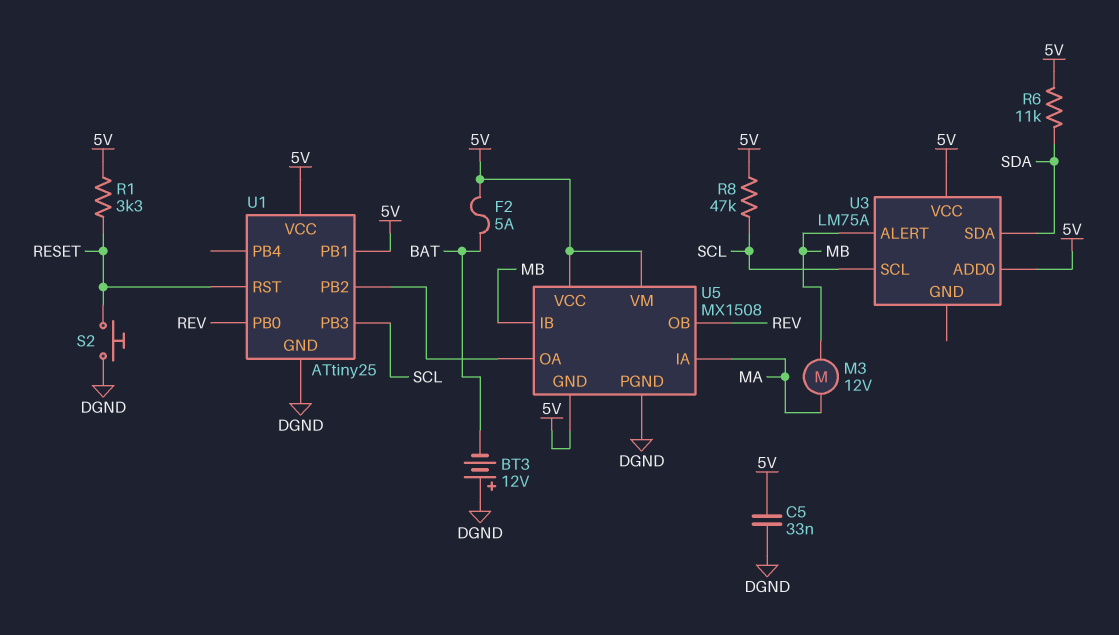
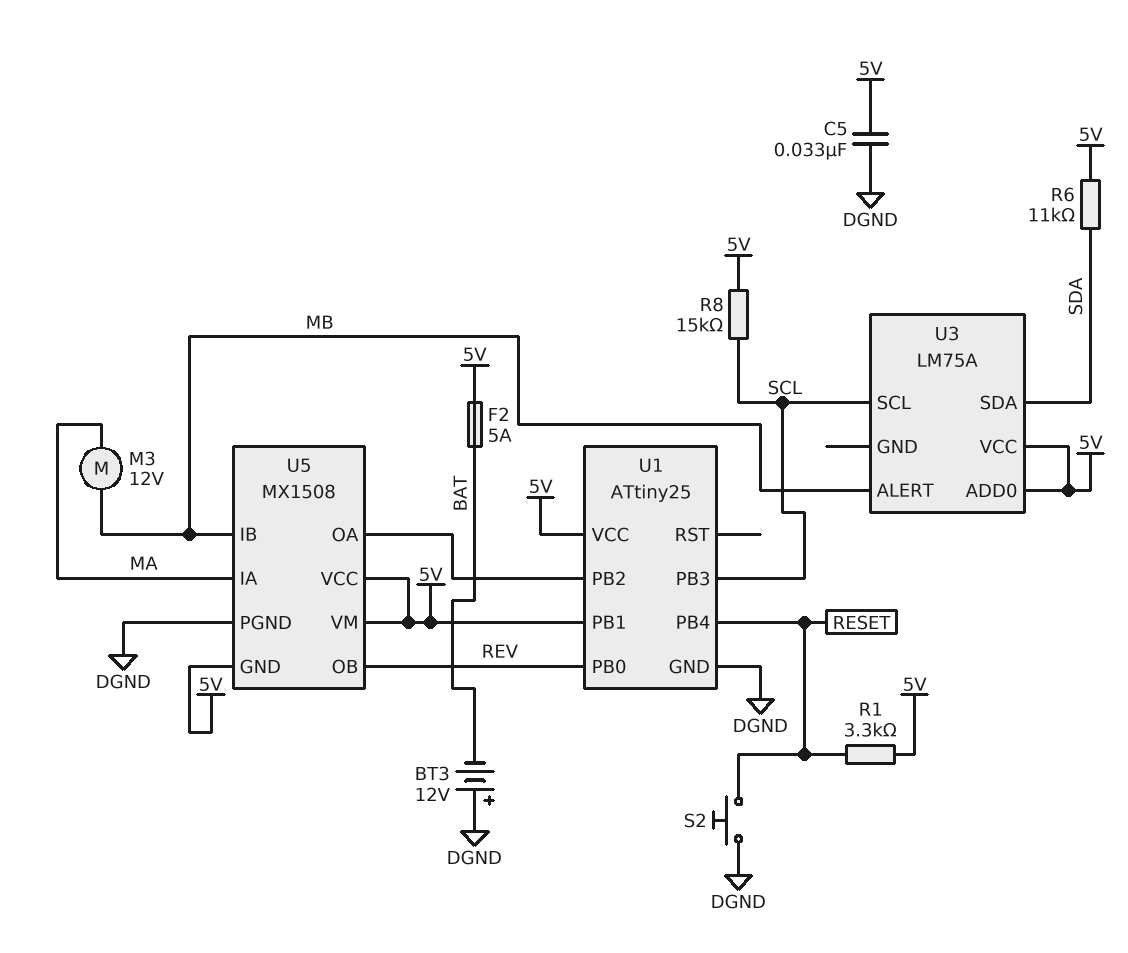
R8: 47k (5V, SCL) -> 15k (5V, SCL)
U1 pin PB4: none -> RESET
U1 pin RST: RESET -> none

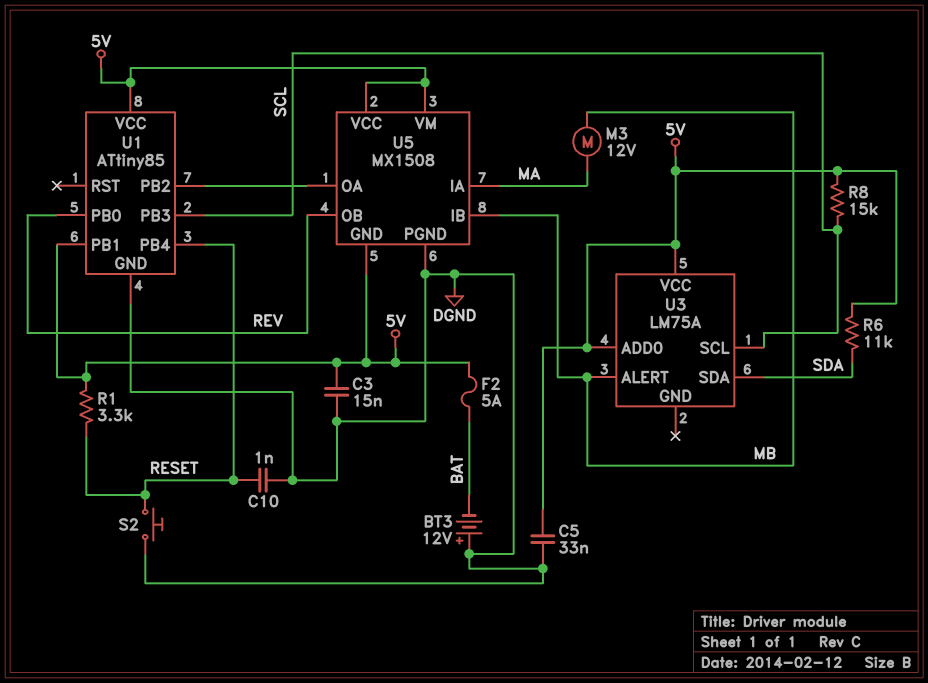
C3: none -> 15nF (5V, DGND)
C10: none -> 1nF (DGND, RESET)
U1: ATtiny25 -> ATtiny85

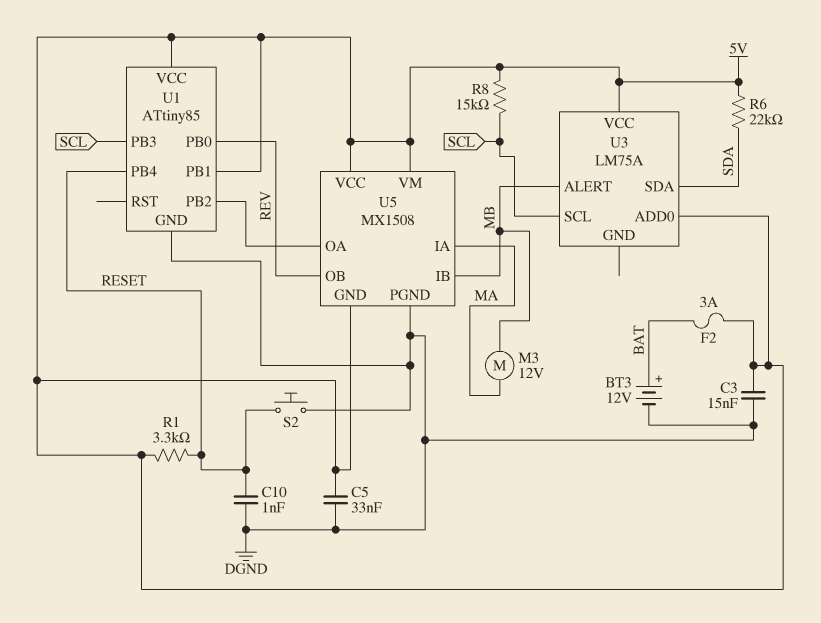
BT3: 12V (plus DGND, minus BAT) -> 12V (plus BAT, minus DGND)
F2: 5A (5V, BAT) -> 3A (5V, BAT)
R6: 11k (5V, SDA) -> 22k (5V, SDA)

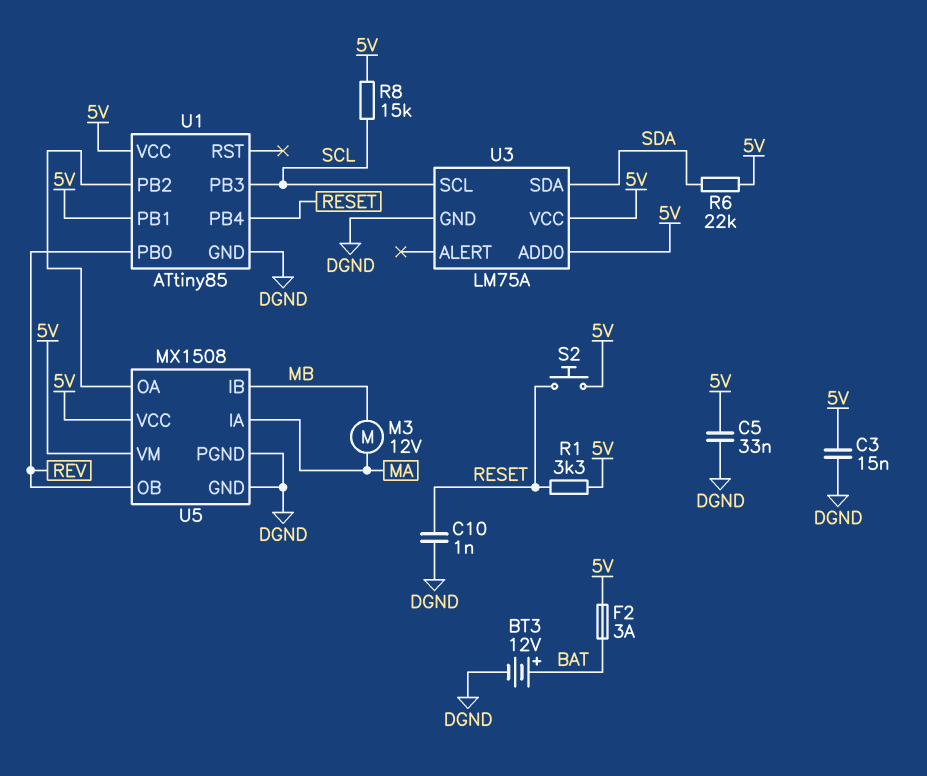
S2: button (DGND, RESET) -> button (5V, RESET)
U3 pin ALERT: MB -> none
U3 pin GND: none -> DGND
U5 pin GND: 5V -> DGND

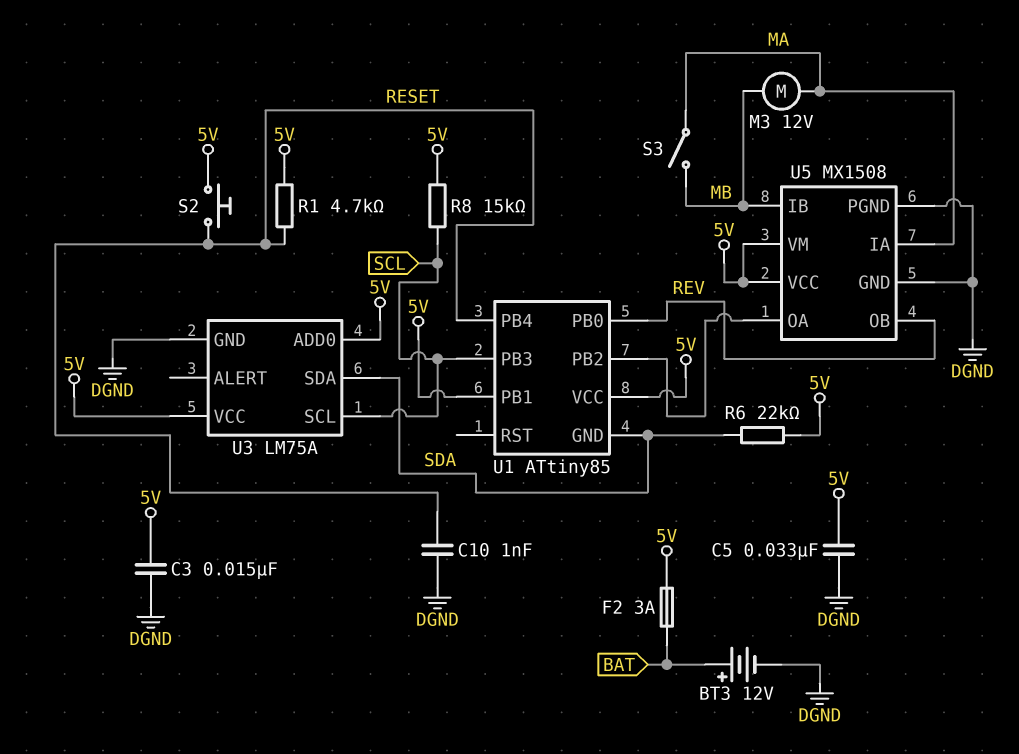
R1: 3.3k (5V, RESET) -> 4.7k (5V, RESET)
S3: none -> switch (MA, MB)
U1 pin GND: DGND -> SDA

